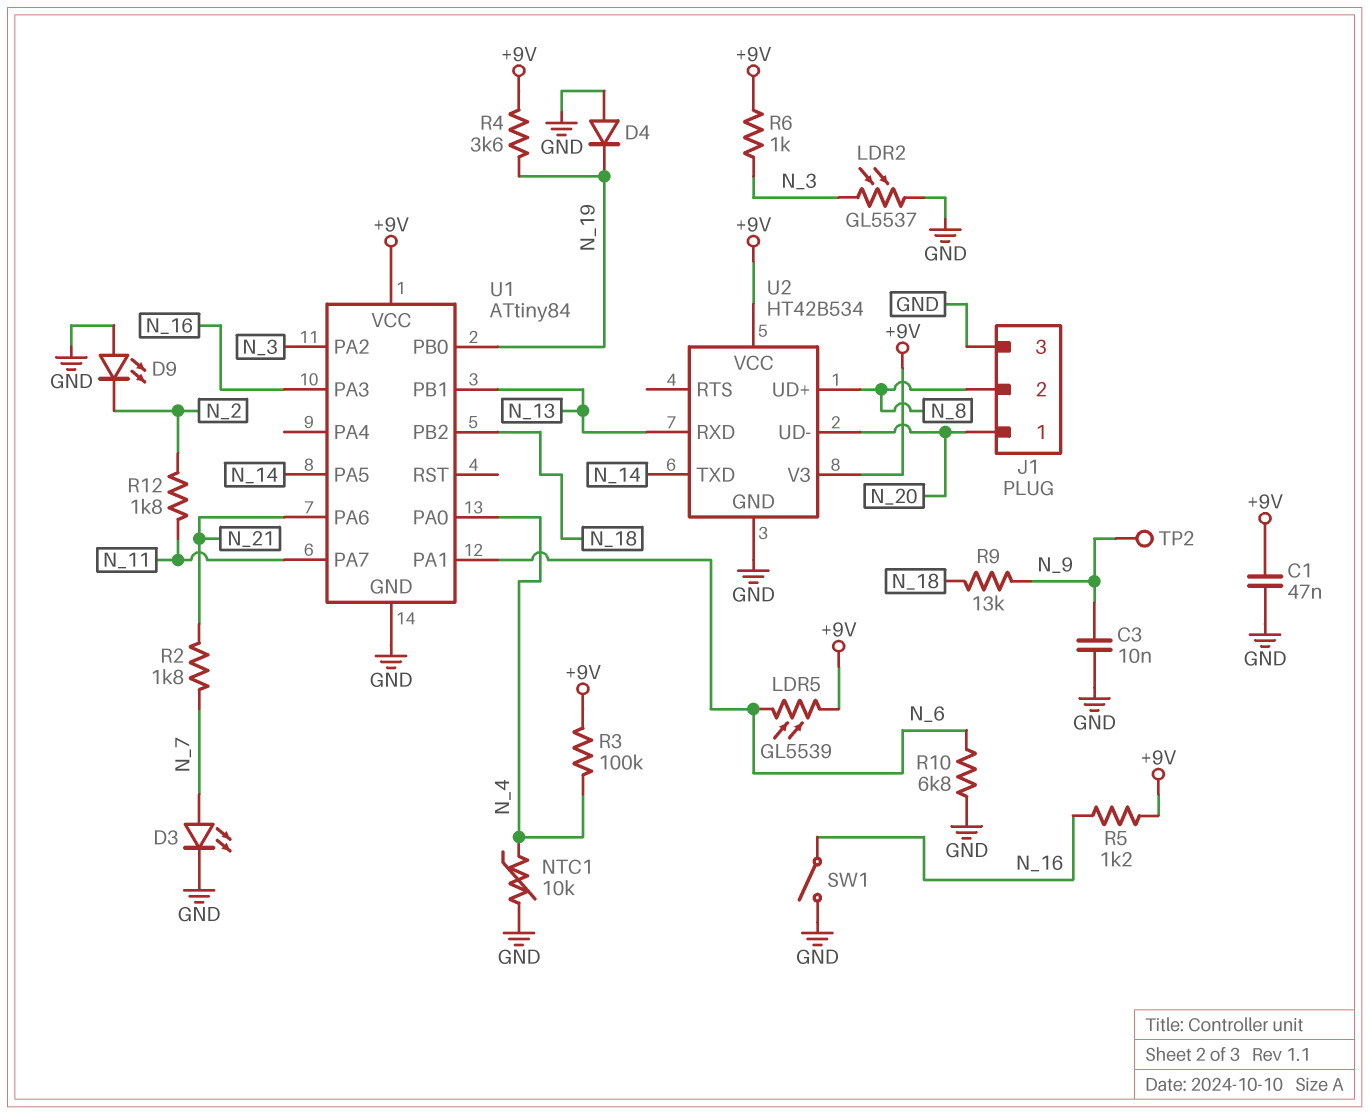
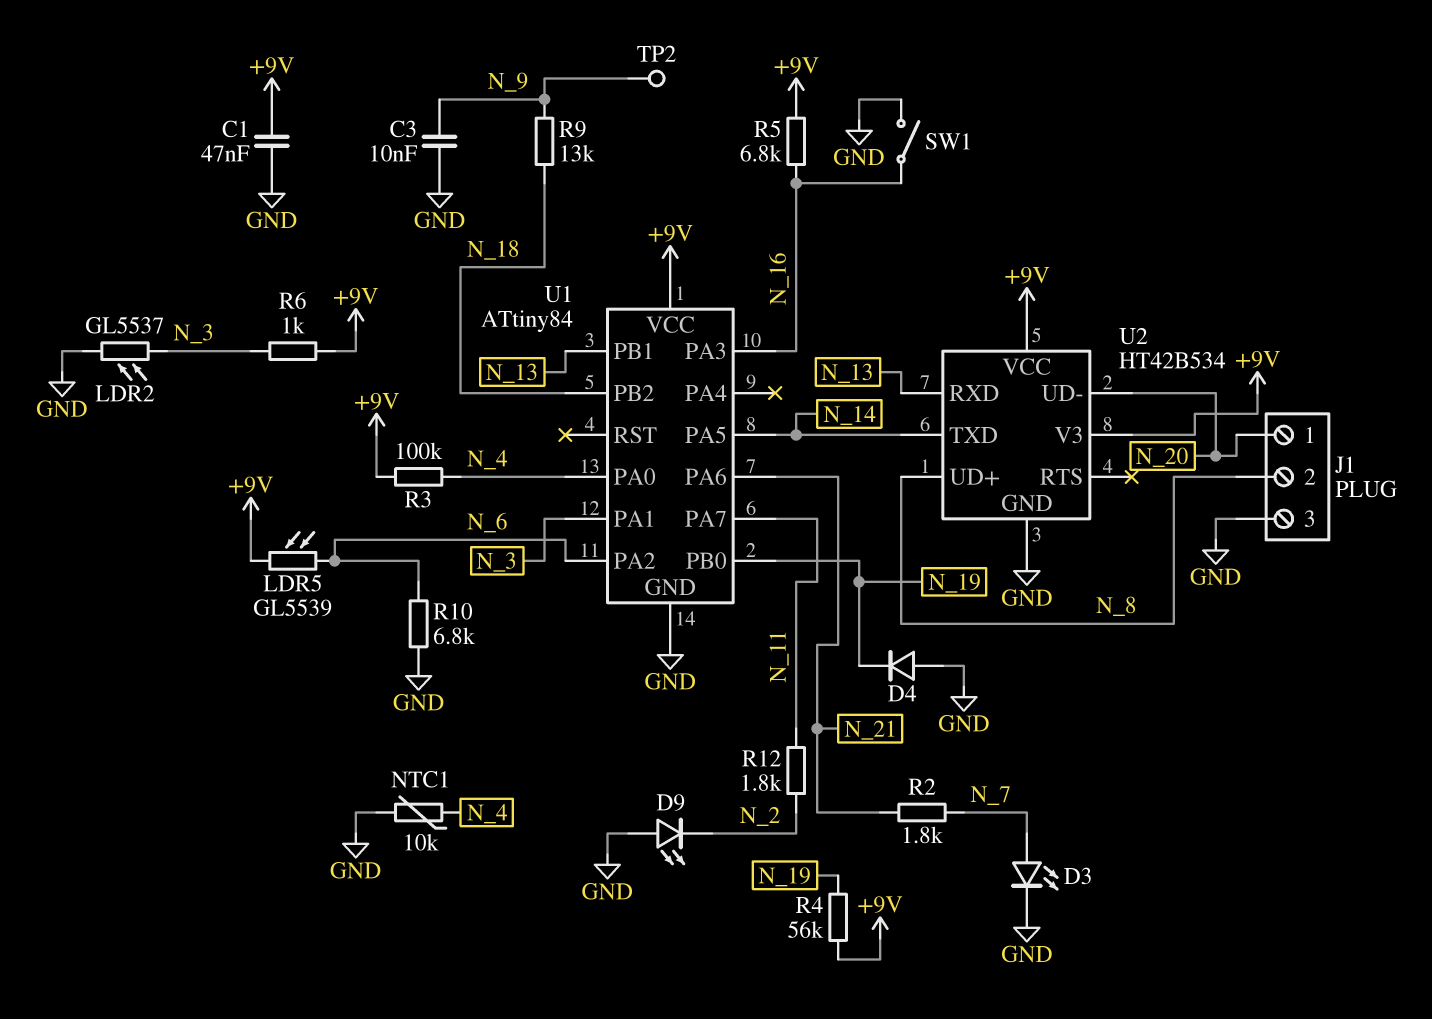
R4: 3.6k (+9V, N_19) -> 56k (+9V, N_19)
R5: 1.2k (+9V, N_16) -> 6.8k (+9V, N_16)
U1 pin PA1: N_6 -> N_3
U1 pin PA2: N_3 -> N_6

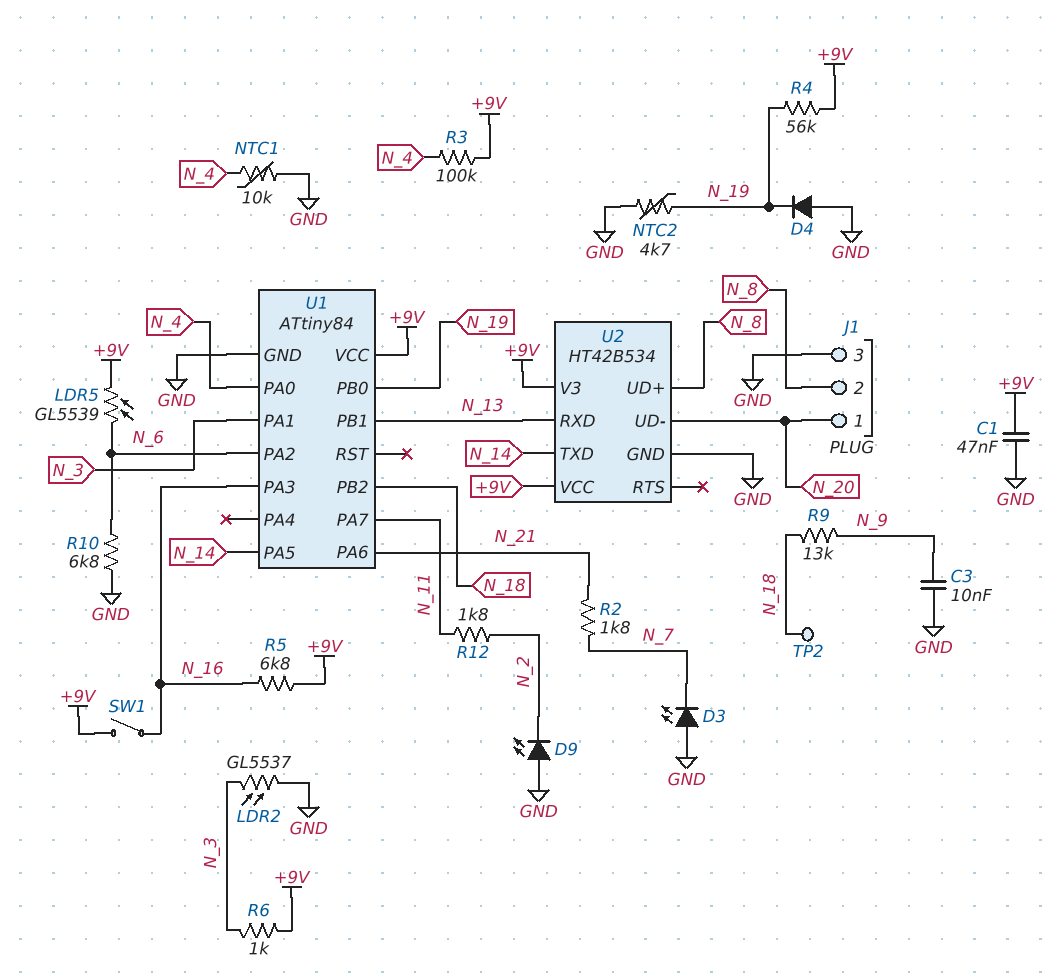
D3: LED (A N_7, K GND) -> LED (A GND, K N_7)
NTC2: none -> 4.7k (GND, N_19)
SW1: switch (GND, N_16) -> switch (+9V, N_16)
TP2: test point (N_9) -> test point (N_18)

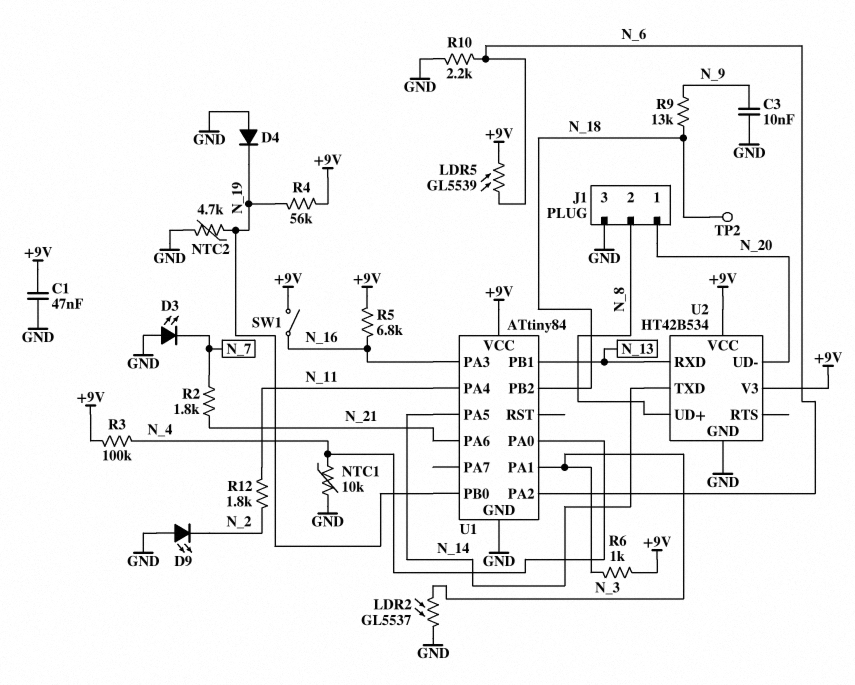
R10: 6.8k (GND, N_6) -> 2.2k (GND, N_6)
U1 pin PA4: none -> N_11
U1 pin PA7: N_11 -> none

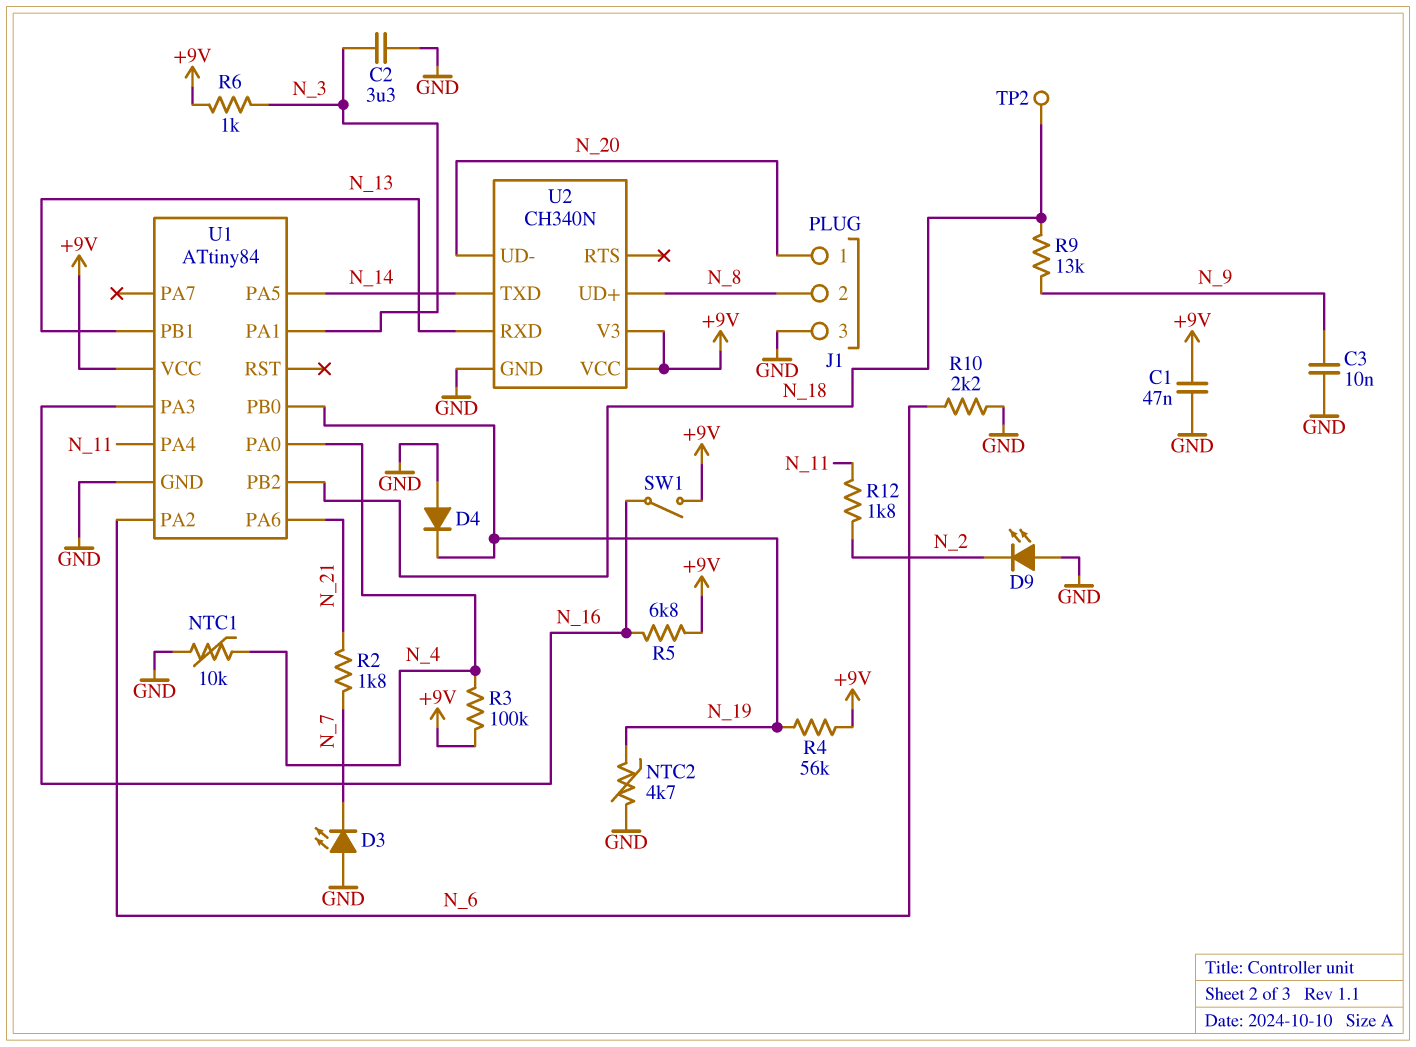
C2: none -> 3.3uF (GND, N_3)
LDR2: GL5537 (GND, N_3) -> none
LDR5: GL5539 (+9V, N_6) -> none
U2: HT42B534 -> CH340N

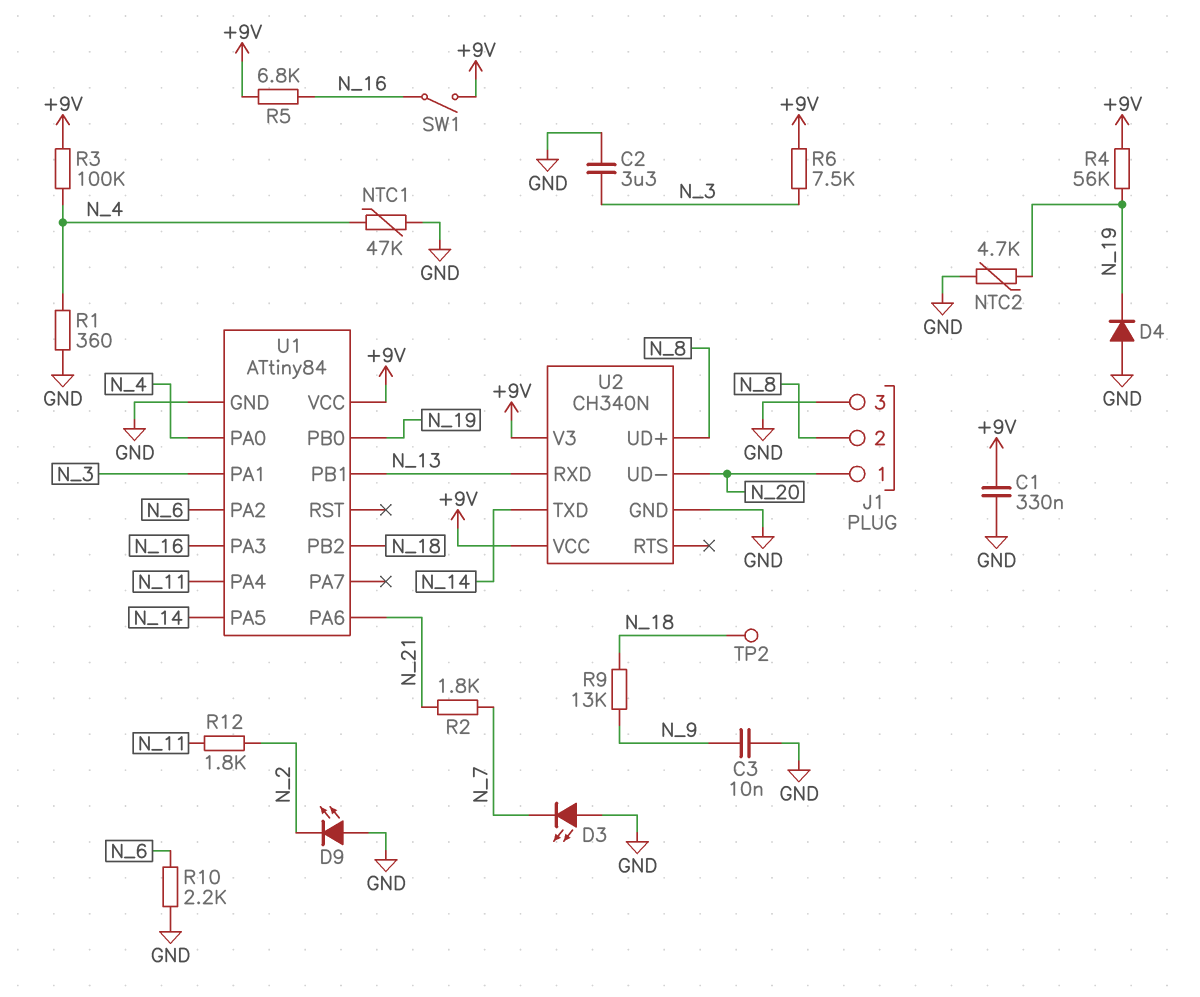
C1: 47nF (+9V, GND) -> 330nF (+9V, GND)
NTC1: 10k (GND, N_4) -> 47k (GND, N_4)
R1: none -> 360 (GND, N_4)
R6: 1k (+9V, N_3) -> 7.5k (+9V, N_3)

